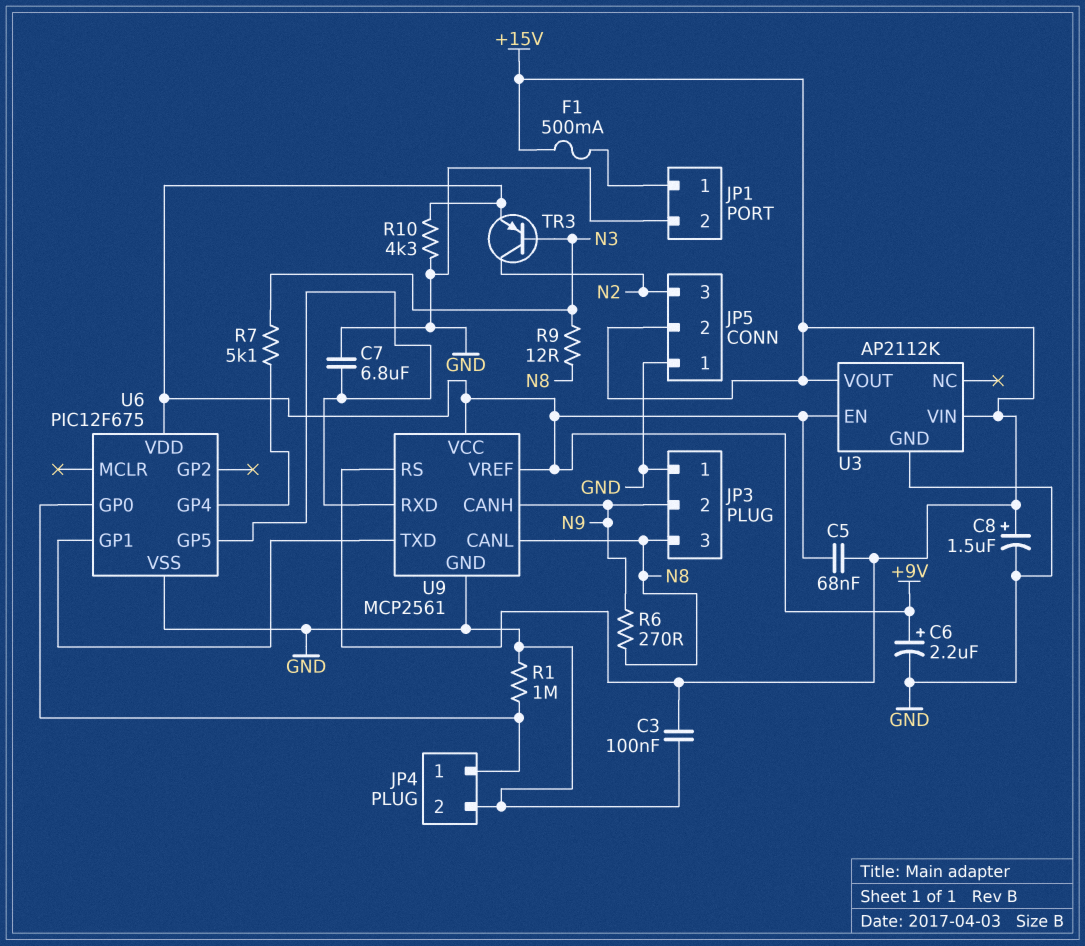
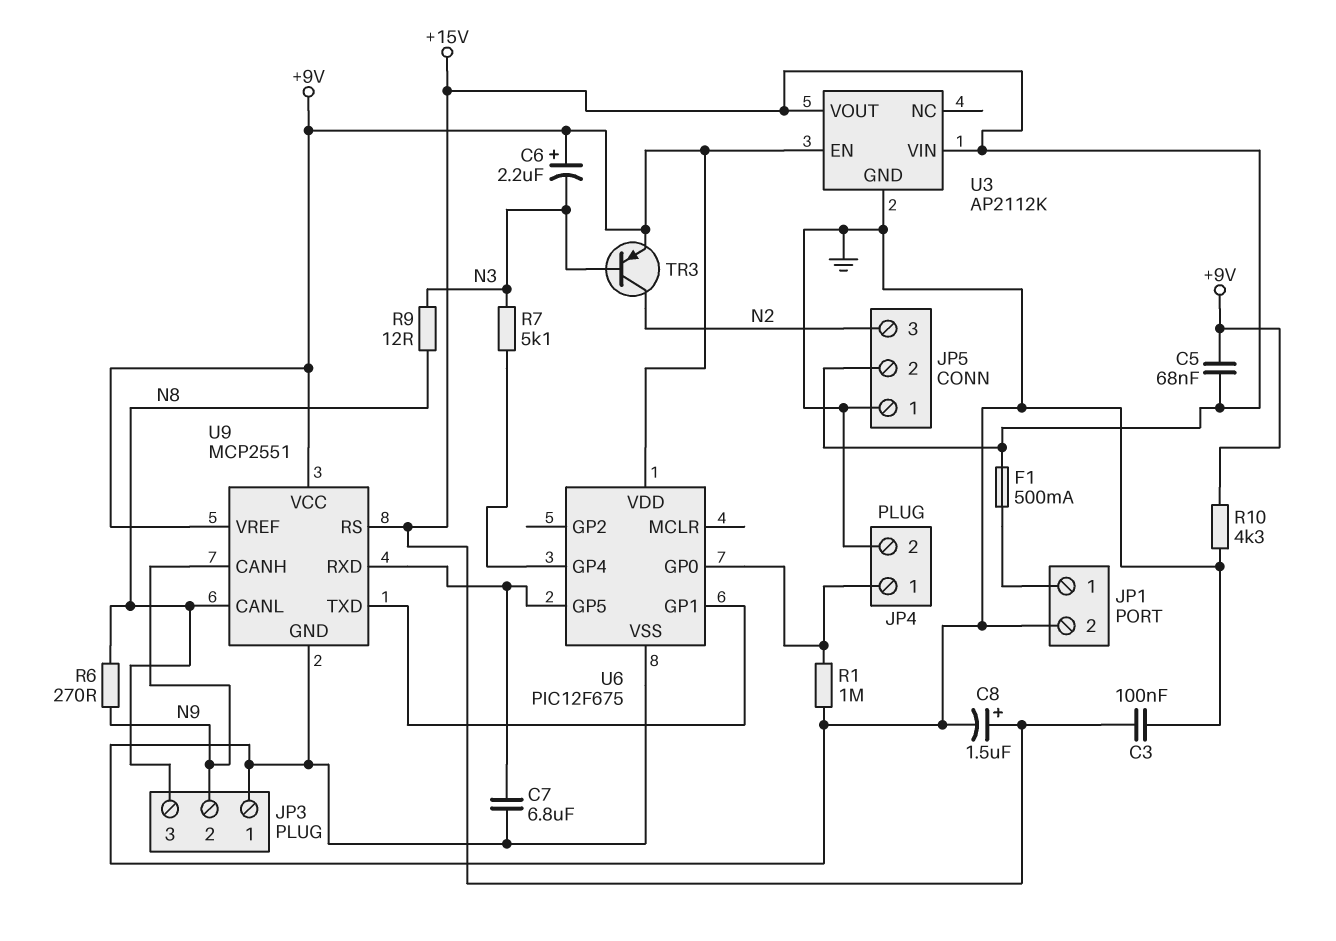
C6: 2.2uF (plus +9V, minus GND) -> 2.2uF (plus +9V, minus N3)
U9: MCP2561 -> MCP2551

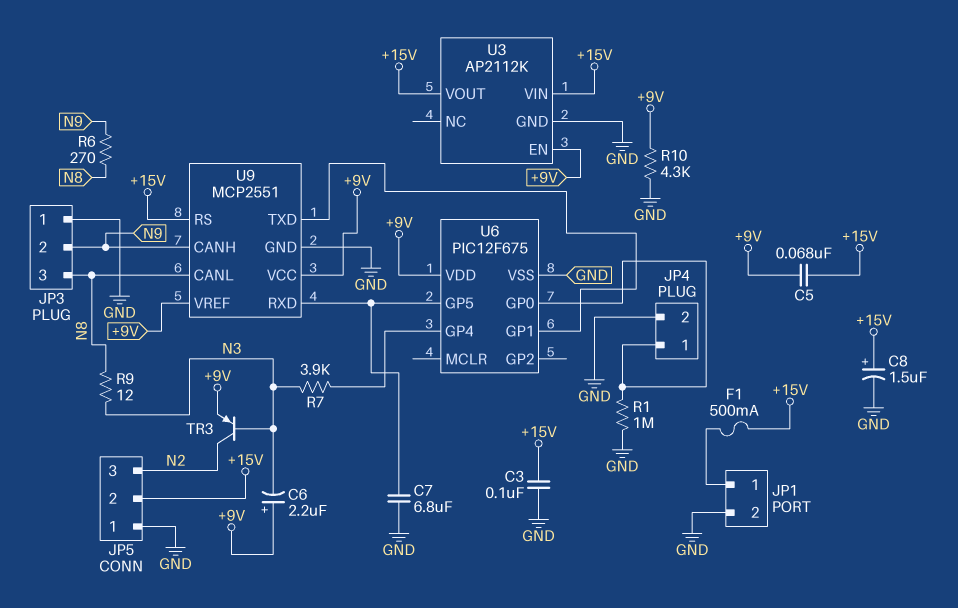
R7: 5.1k (N3, U6/GP4) -> 3.9k (N3, U6/GP4)

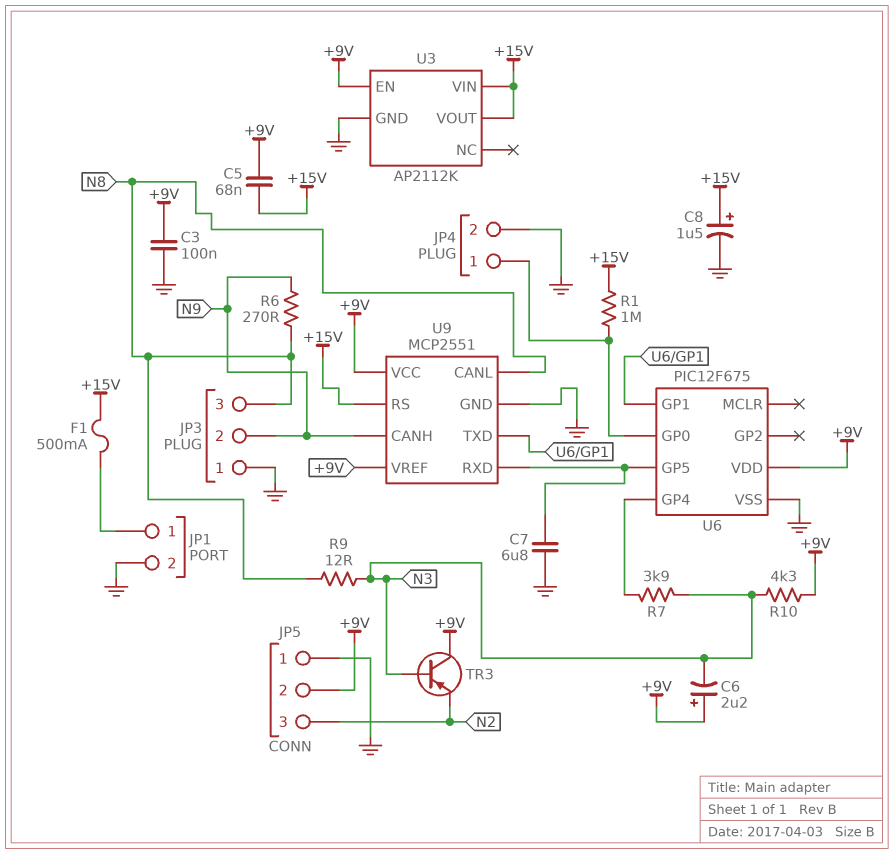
C3: 100nF (+15V, GND) -> 100nF (+9V, GND)
JP5 pin 2: +15V -> +9V
R1: 1M (GND, JP4/1) -> 1M (+15V, JP4/1)
R10: 4.3k (+9V, GND) -> 4.3k (+9V, N3)
TR3: PNP (B N3, C N2, E +9V) -> PNP (B N3, C +9V, E N2)

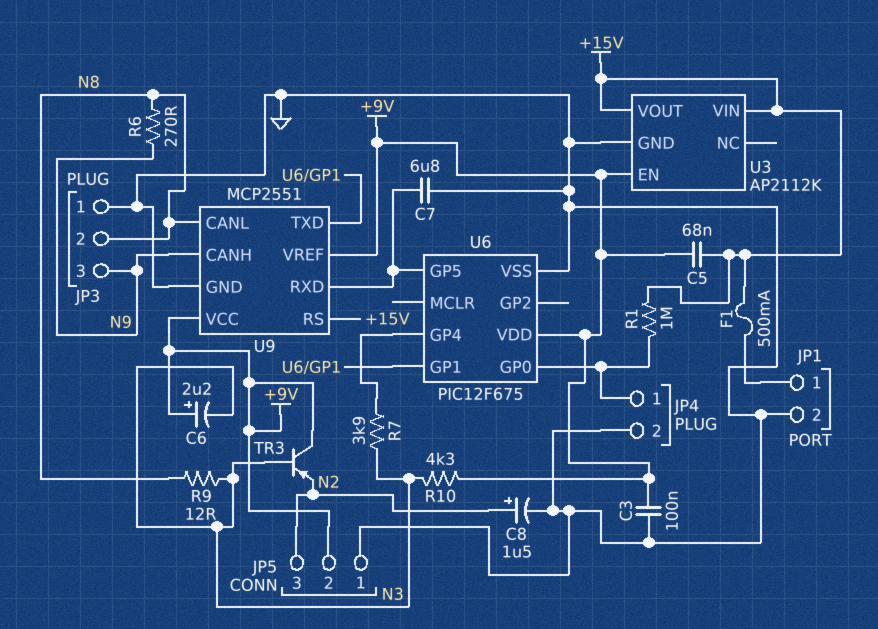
C8: 1.5uF (plus +15V, minus GND) -> 1.5uF (plus N2, minus GND)
JP3 pin 2: N9 -> N8
JP3 pin 3: N8 -> N9

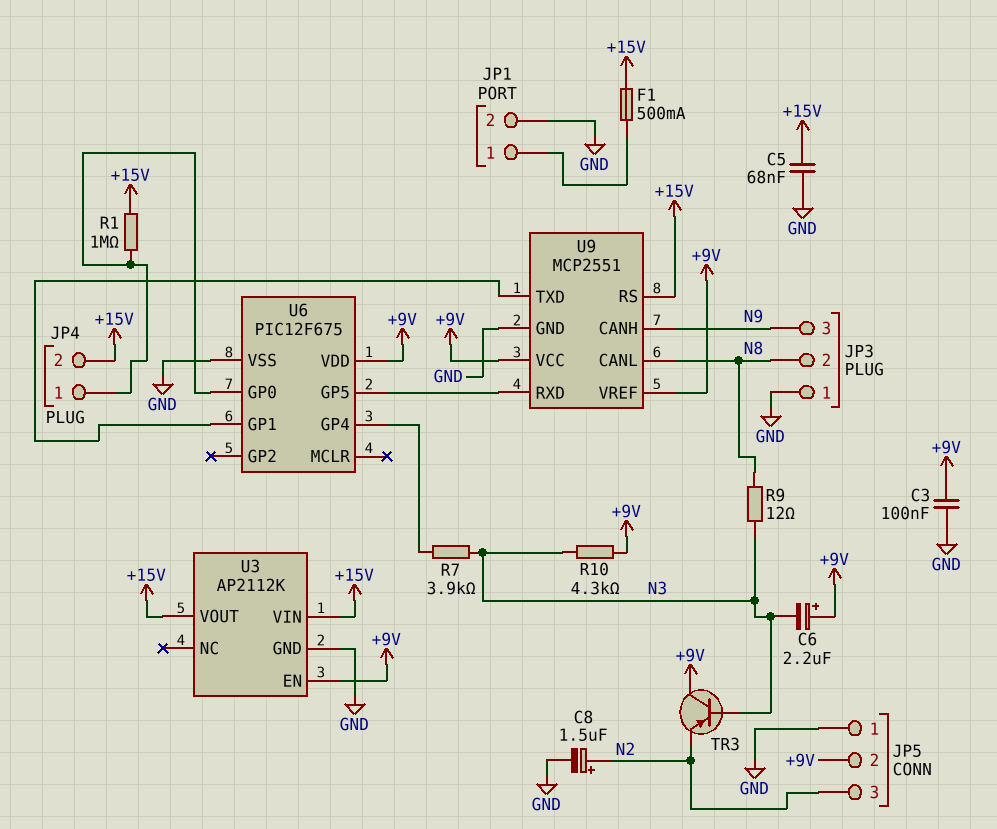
C5: 68nF (+9V, +15V) -> 68nF (+15V, GND)
C7: 6.8uF (GND, U6/GP5) -> none
JP4 pin 2: GND -> +15V
R6: 270 (N8, N9) -> none

